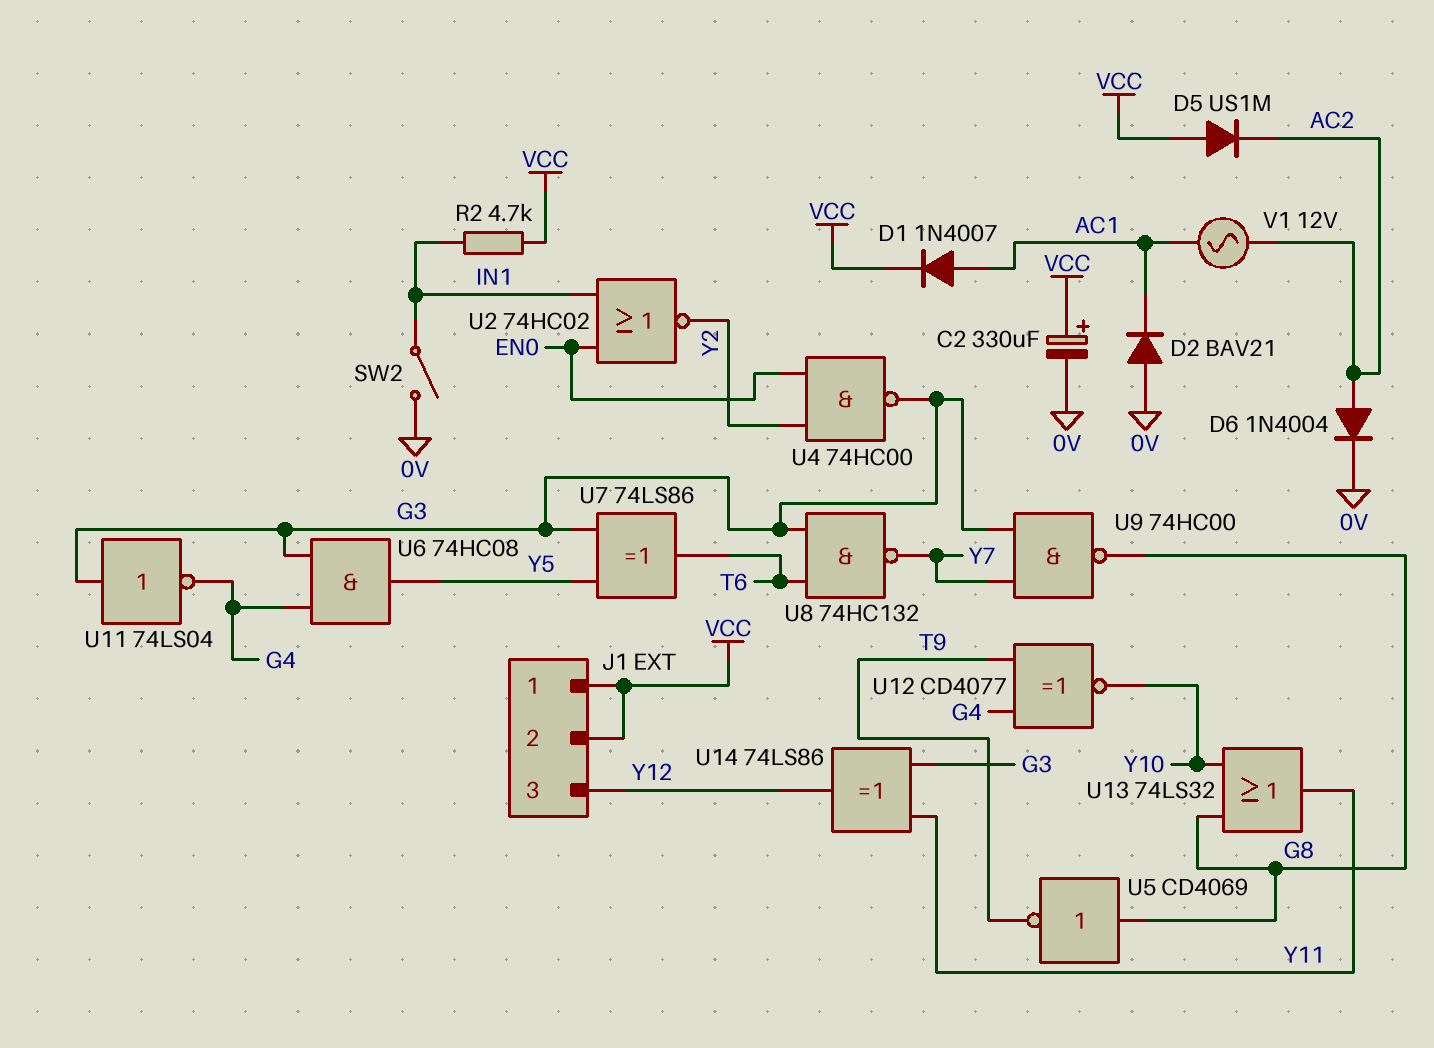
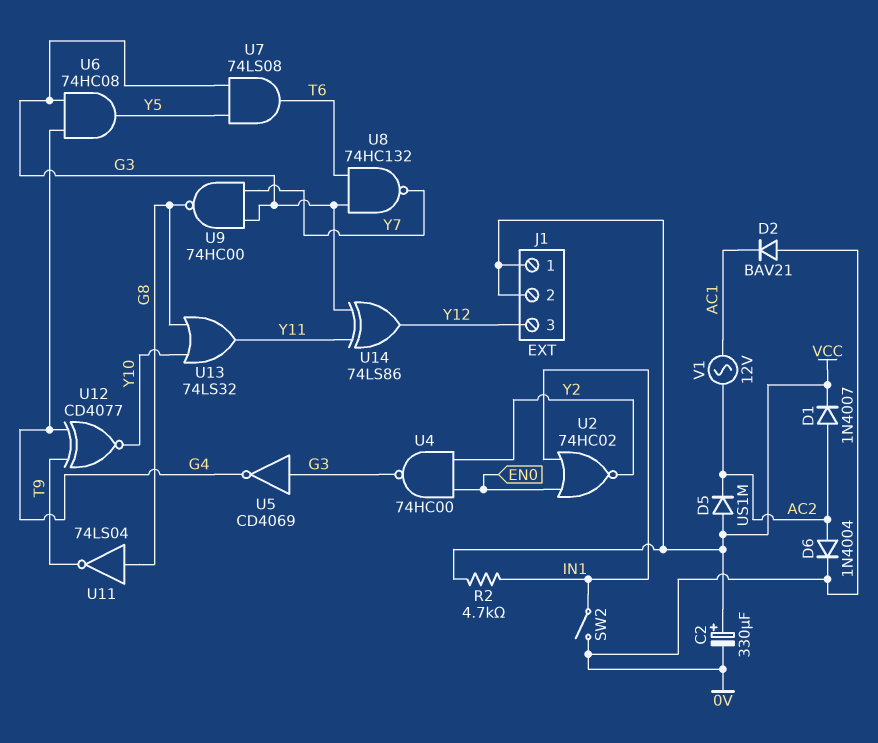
D1: diode 1N4007 (A AC1, K VCC) -> diode 1N4007 (A AC2, K VCC)
U5: NOT CD4069 (in G8, out T9) -> NOT CD4069 (in G3, out G4)
U7: XOR 74LS86 (in G3, in Y5, out T6) -> AND 74LS08 (in G3, in Y5, out T6)
U11: NOT 74LS04 (in G3, out G4) -> NOT 74LS04 (in G8, out T9)

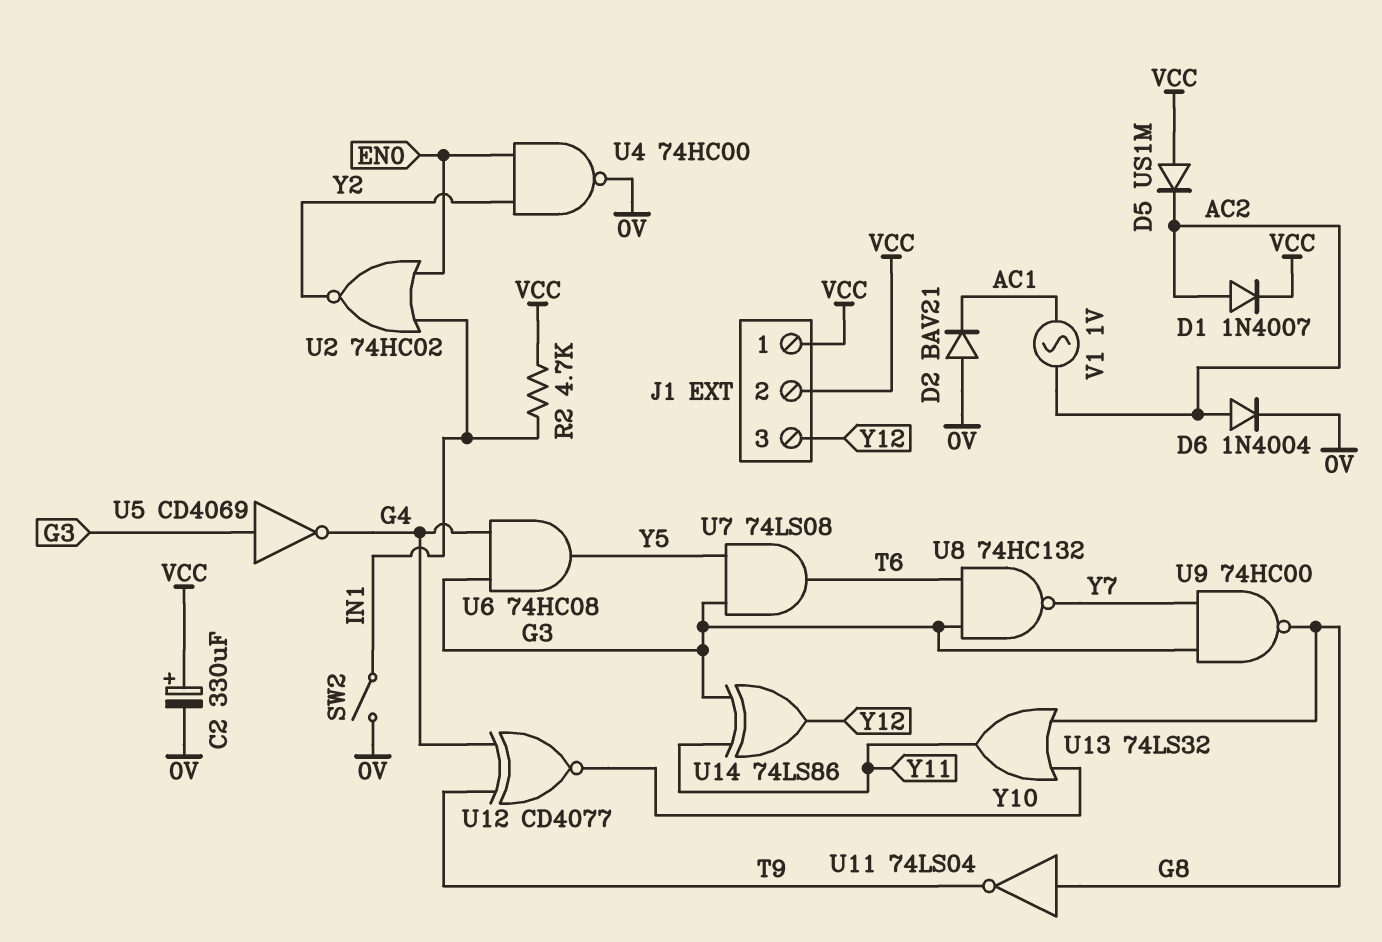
U4: NAND 74HC00 (in EN0, in Y2, out G3) -> NAND 74HC00 (in EN0, in Y2, out 0V)
V1: AC 12V (AC1, AC2) -> AC 1V (AC1, AC2)

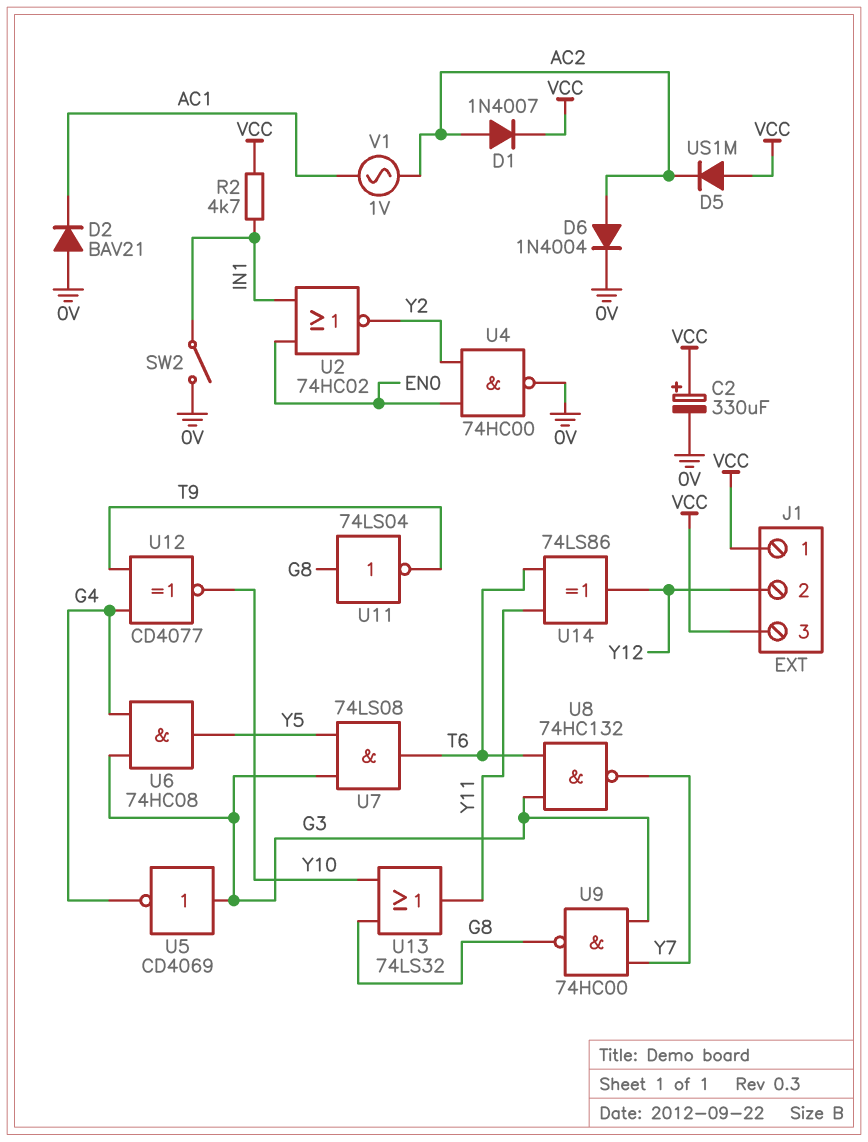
J1 pin 2: VCC -> Y12
J1 pin 3: Y12 -> VCC
U14: XOR 74LS86 (in G3, in Y11, out Y12) -> XOR 74LS86 (in T6, in Y11, out Y12)

